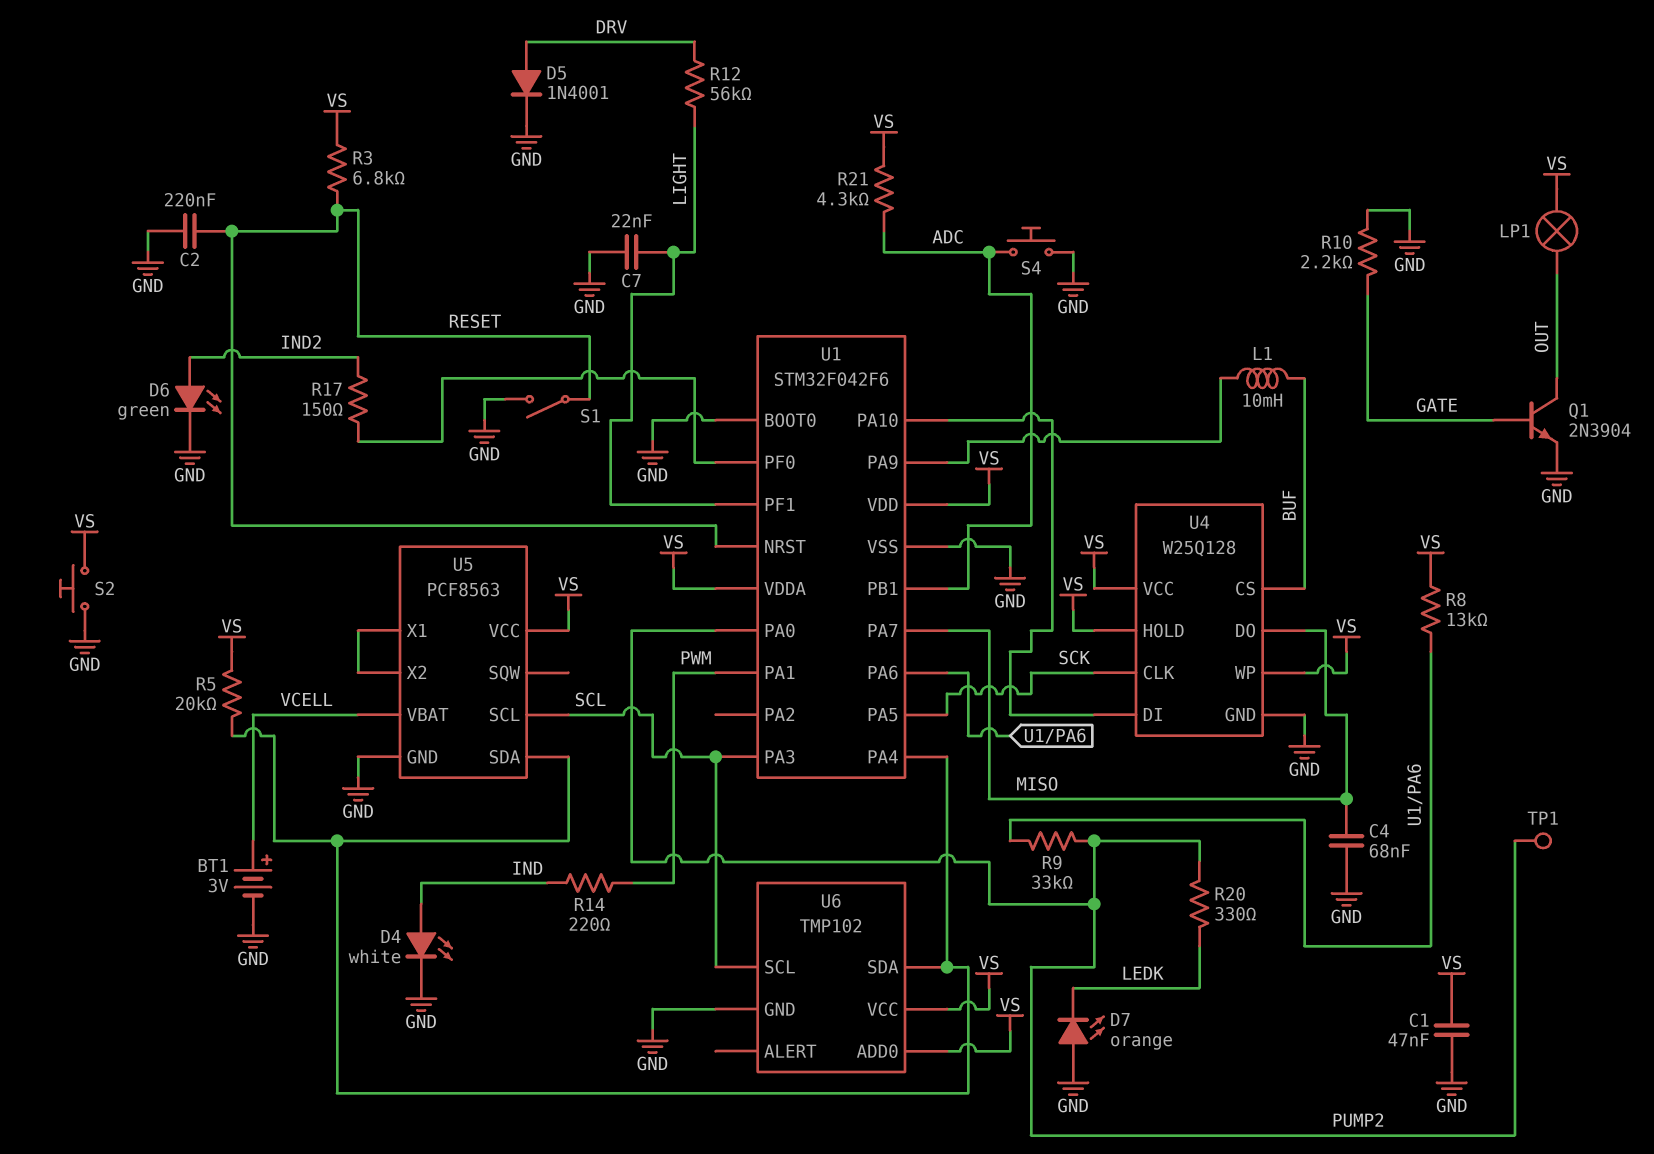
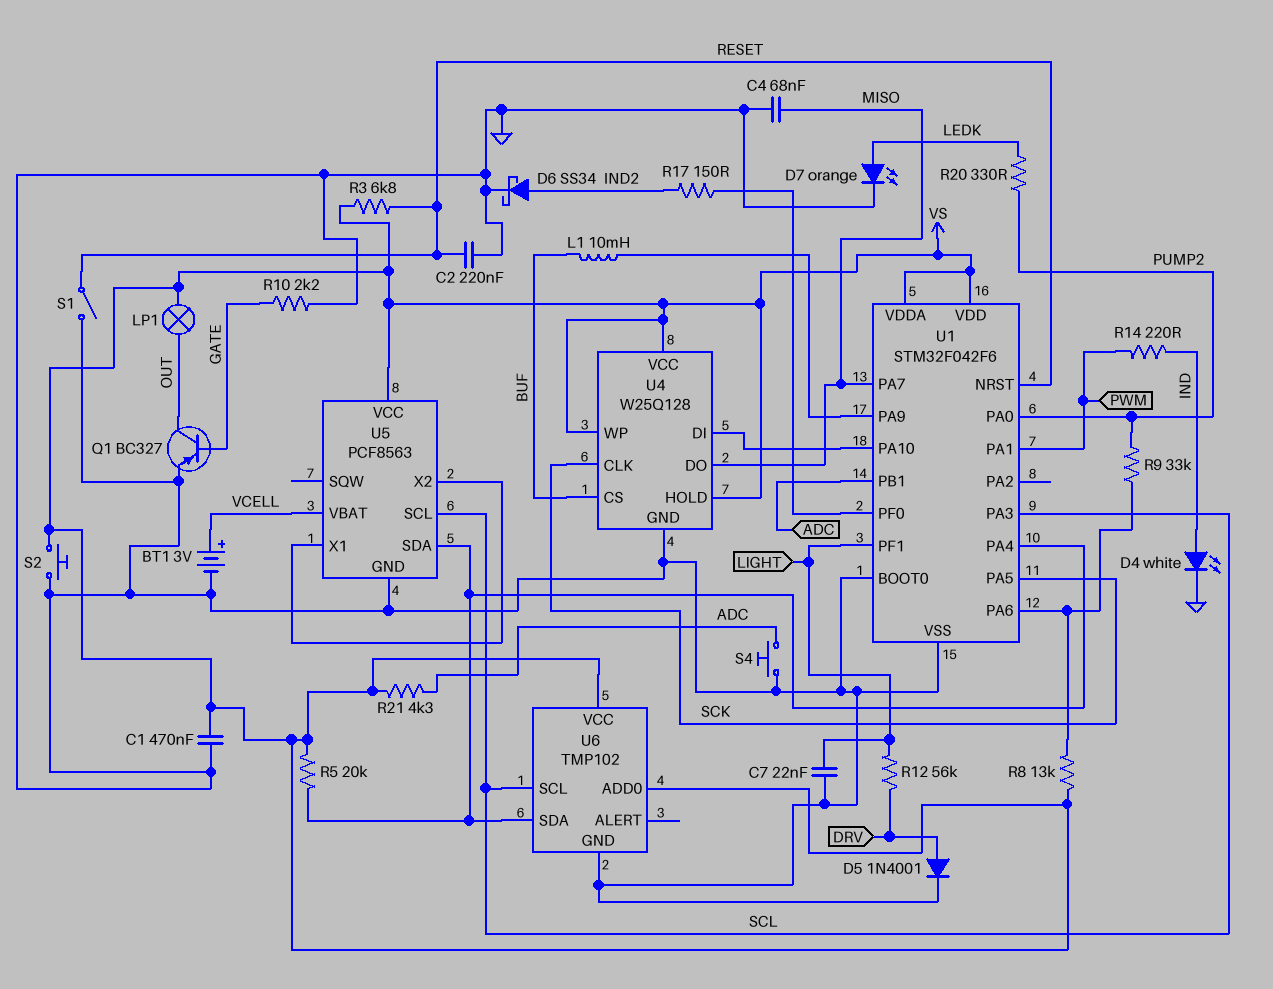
C1: 47nF (GND, VS) -> 470nF (GND, VS)
D6: LED green (A IND2, K GND) -> schottky SS34 (A IND2, K GND)
D7: LED orange (A GND, K LEDK) -> LED orange (A LEDK, K GND)
Q1: NPN 2N3904 (B GATE, C OUT, E GND) -> PNP BC327 (B GATE, C OUT, E GND)
TP1: test point (PUMP2) -> none

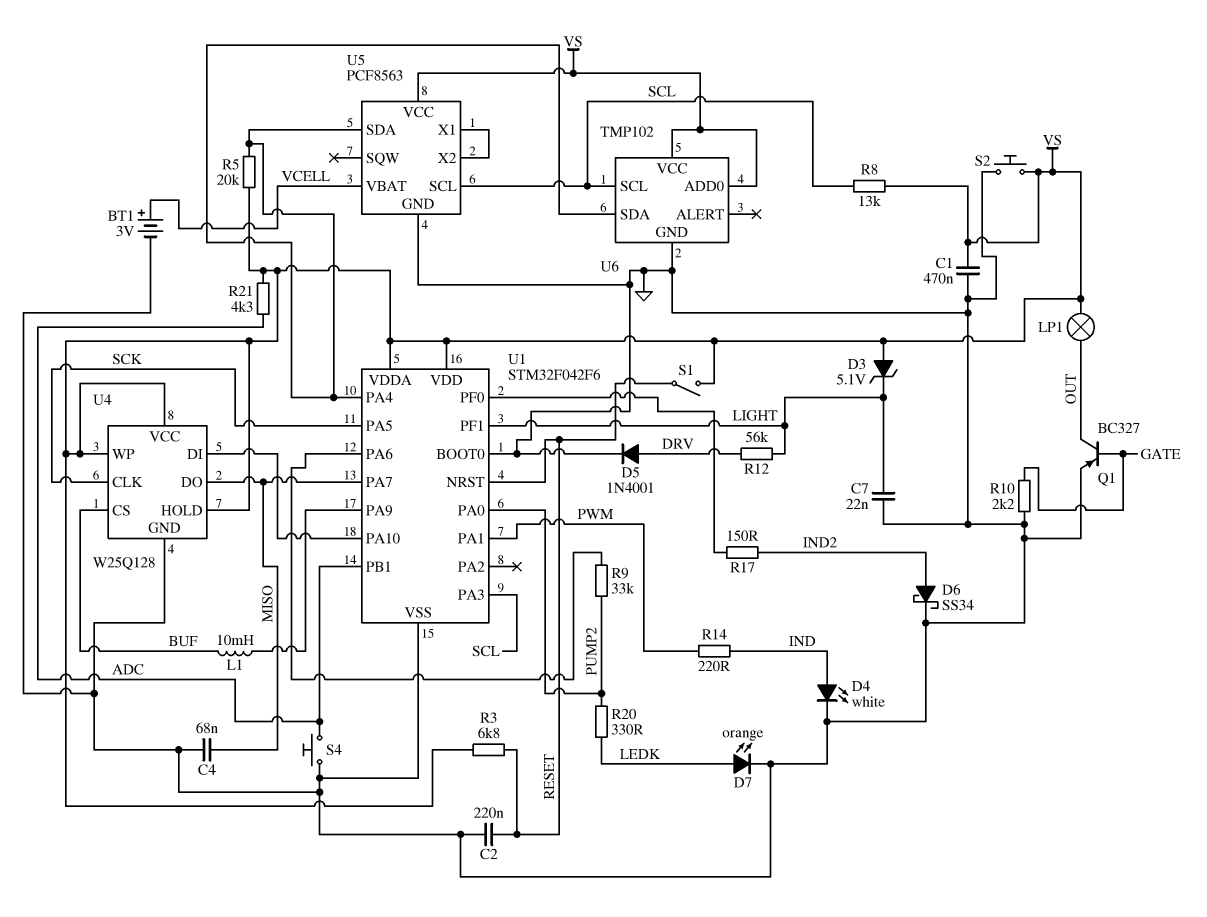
D3: none -> zener 5.1V (A VS, K LIGHT)
R8: 13k (U1/PA6, VS) -> 13k (SCL, VS)
S1: switch (GND, RESET) -> switch (RESET, VS)

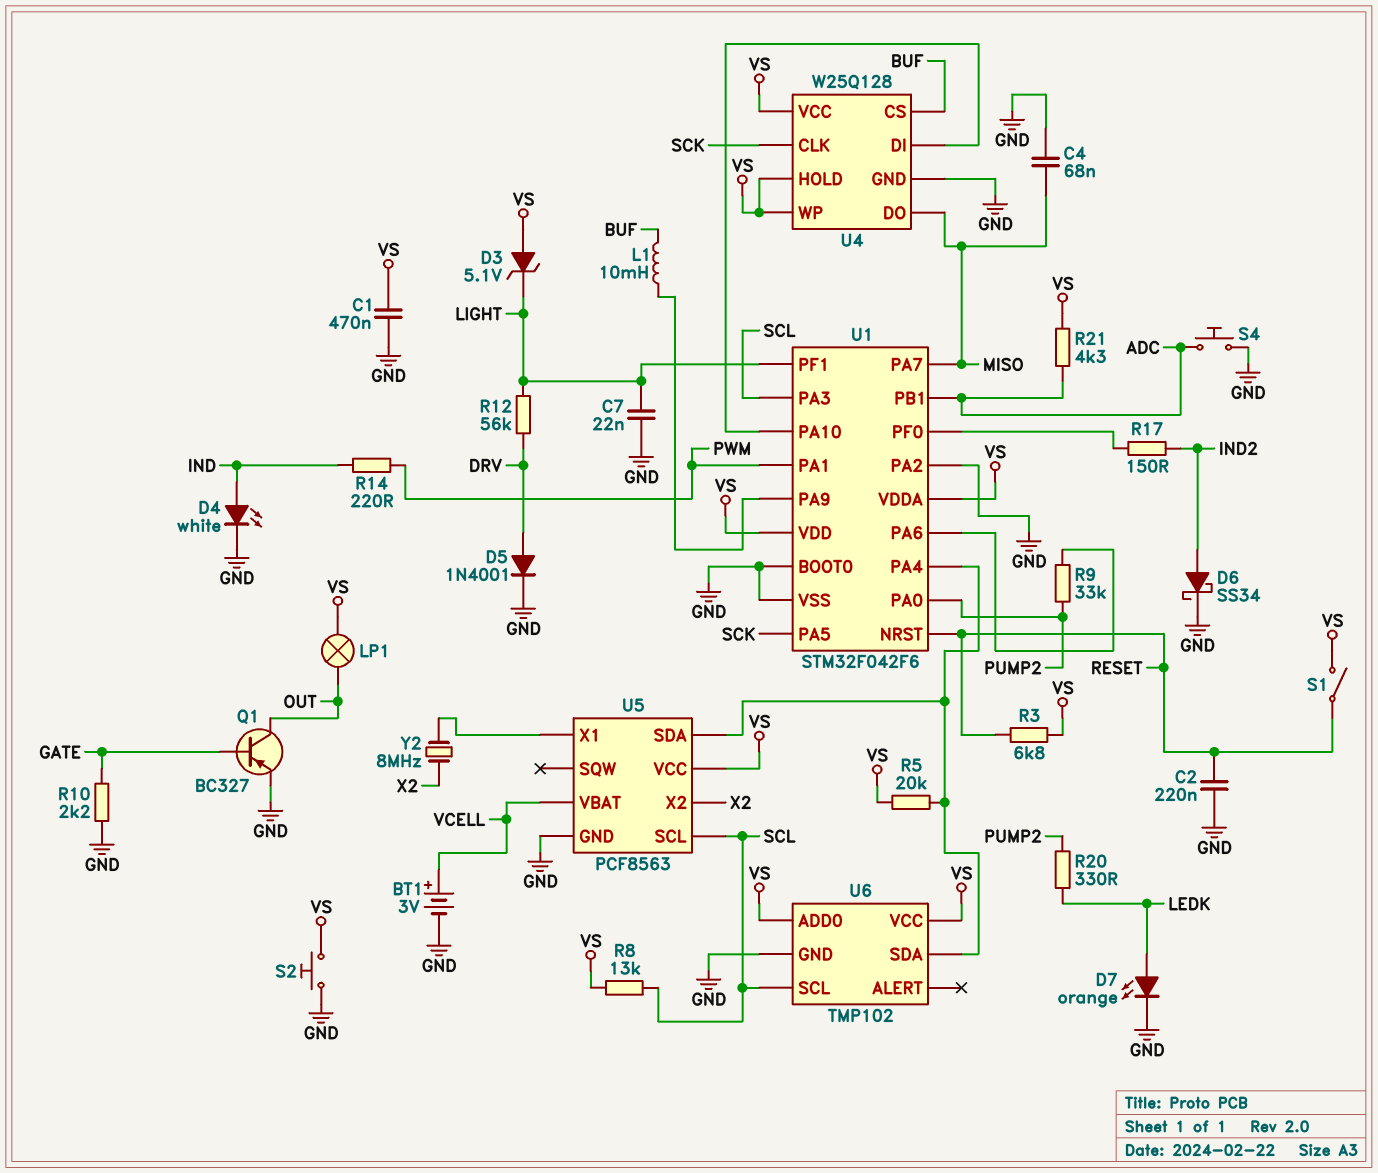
U1 pin PA2: none -> GND
U5 pin X2: U5/X1 -> X2
Y2: none -> 8MHz (U5/X1, X2)

